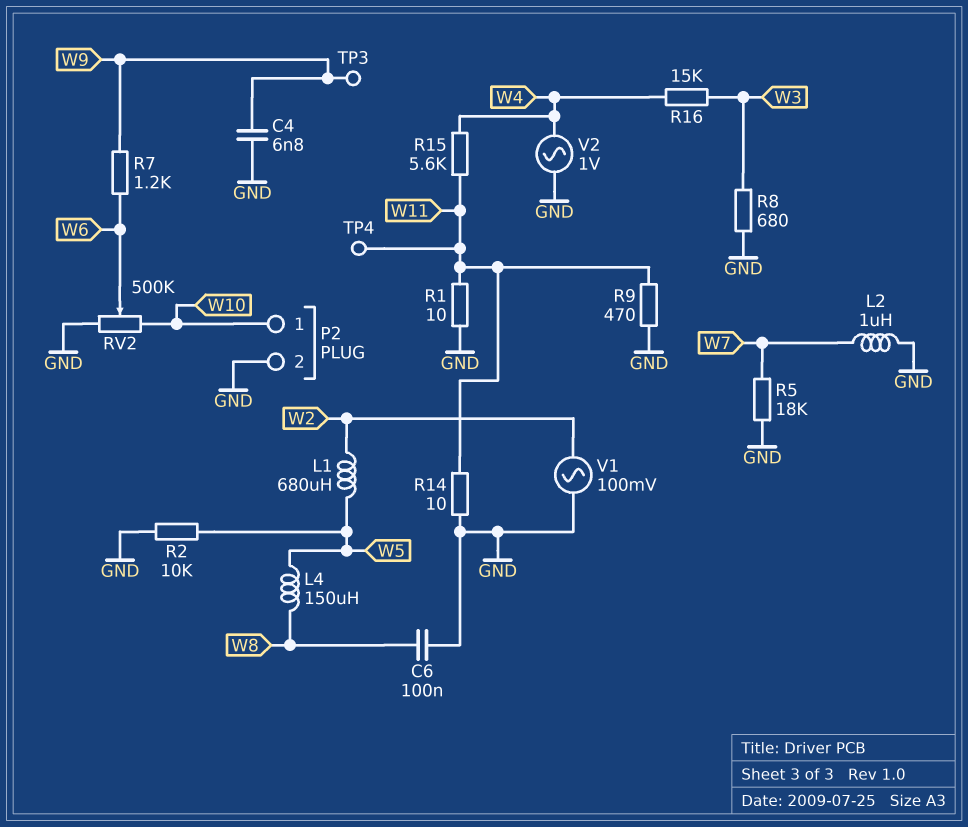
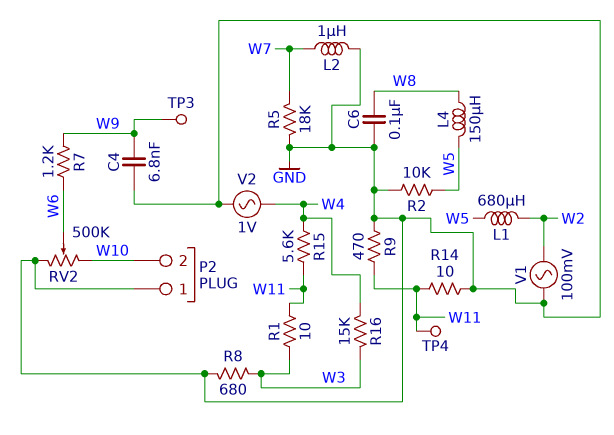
P2 pin 1: W10 -> GND
P2 pin 2: GND -> W10
R1: 10 (GND, W11) -> 10 (W3, W11)

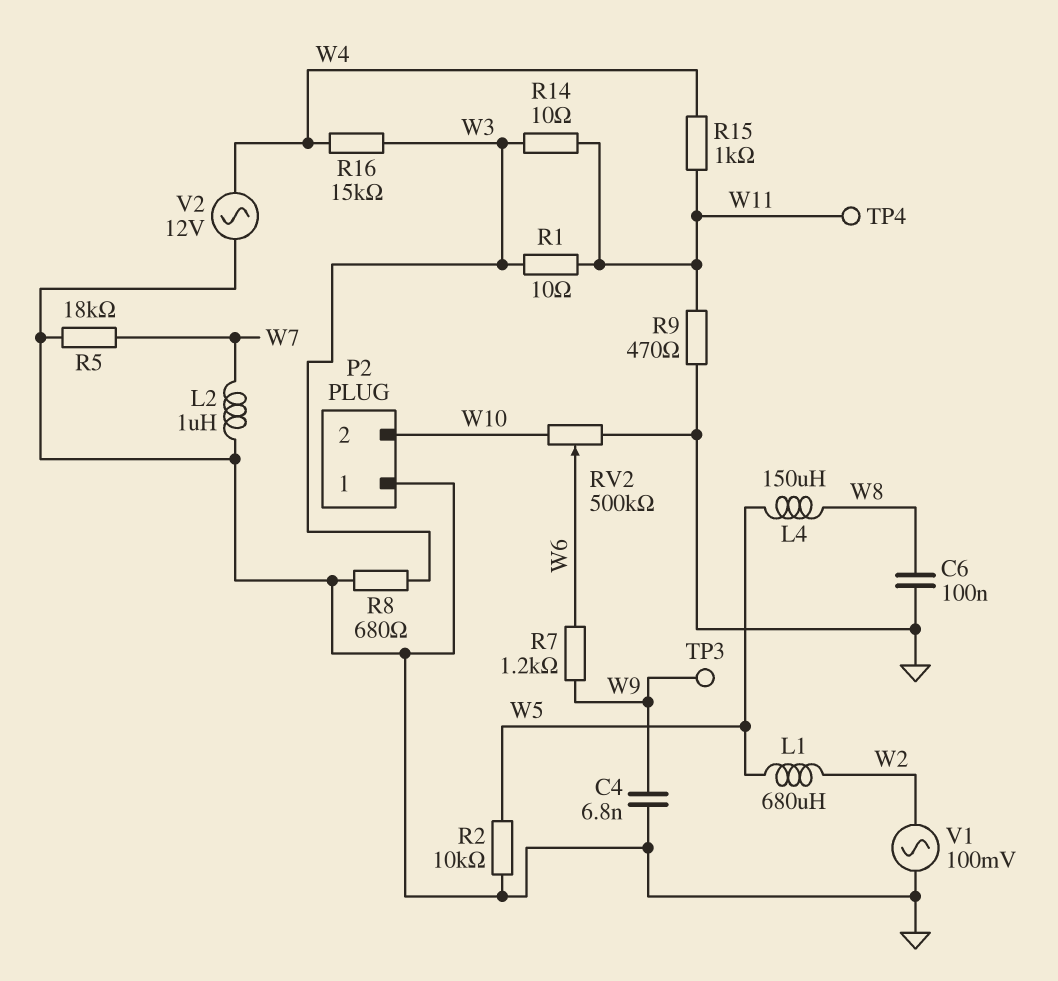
R14: 10 (GND, W11) -> 10 (W3, W11)
R15: 5.6k (W4, W11) -> 1k (W4, W11)
V2: AC 1V (GND, W4) -> AC 12V (GND, W4)

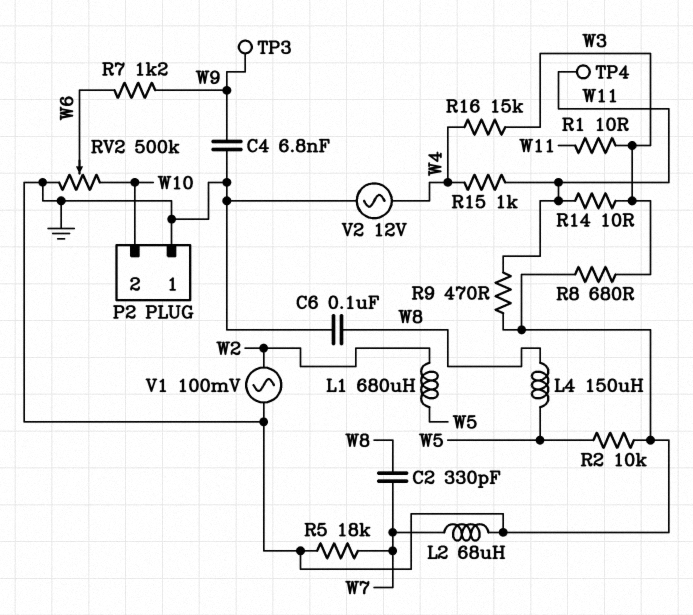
C2: none -> 330pF (W7, W8)
L2: 1uH (GND, W7) -> 68uH (GND, W7)

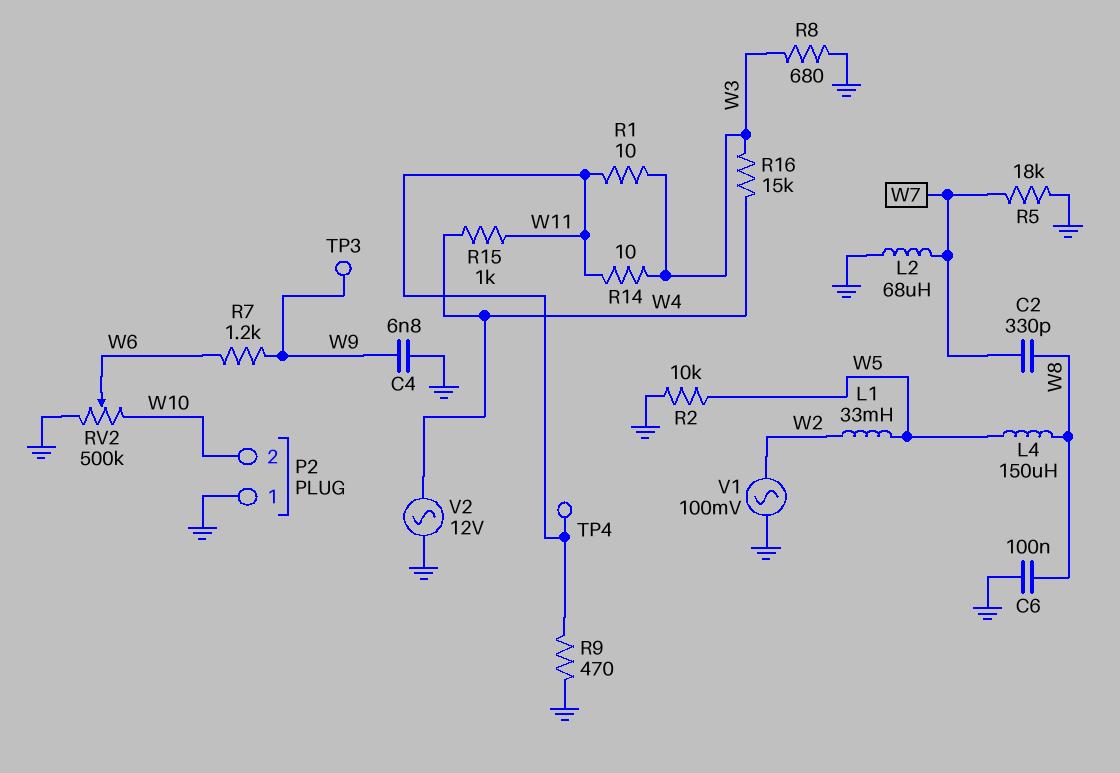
L1: 680uH (W2, W5) -> 33mH (W2, W5)

